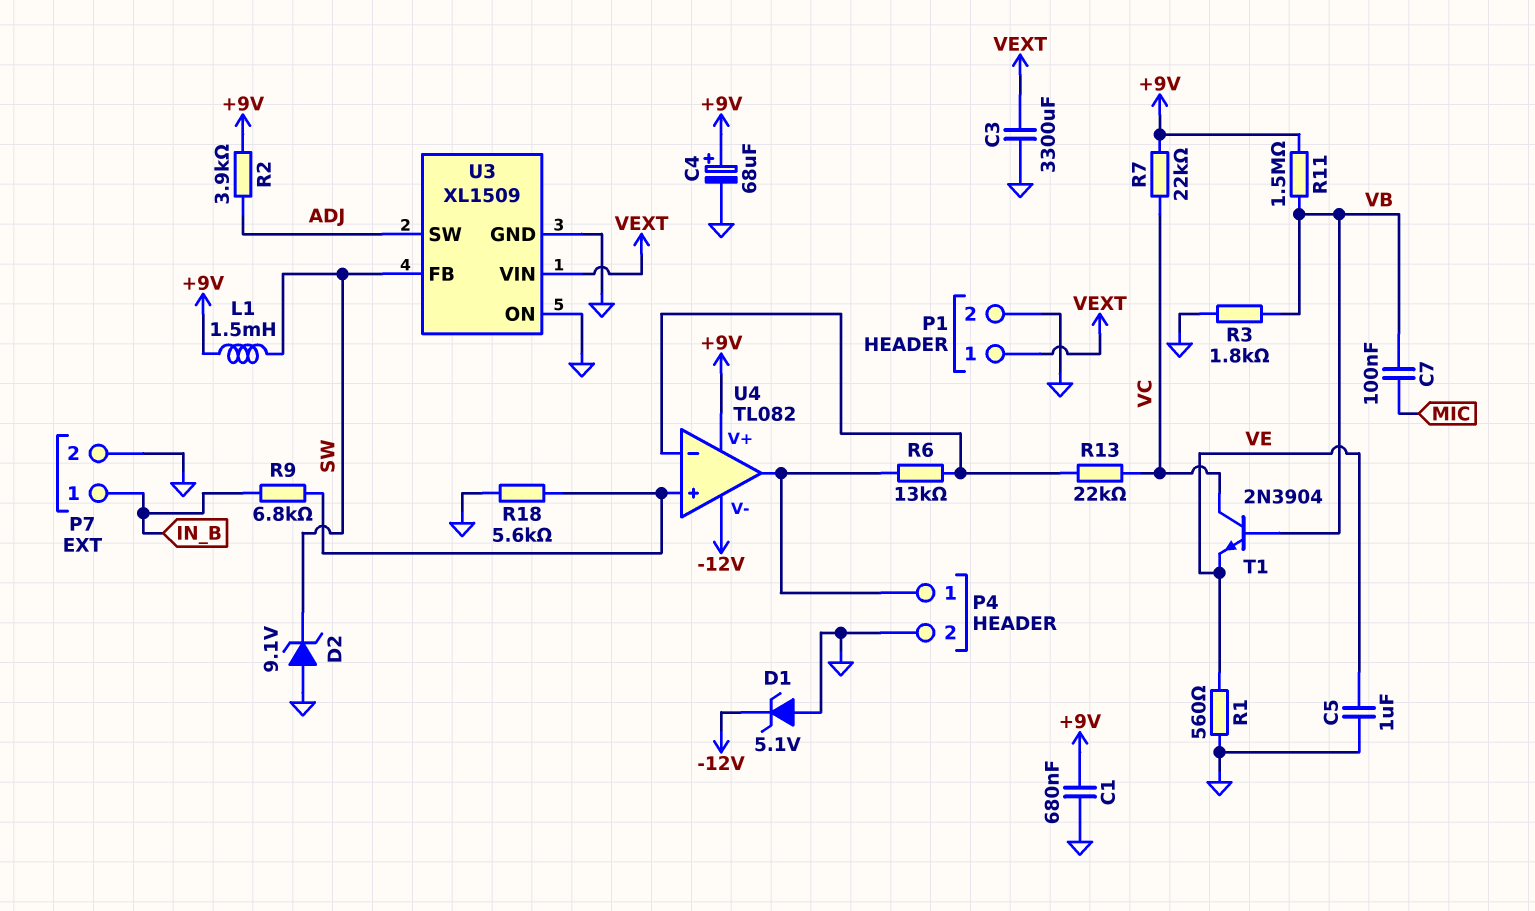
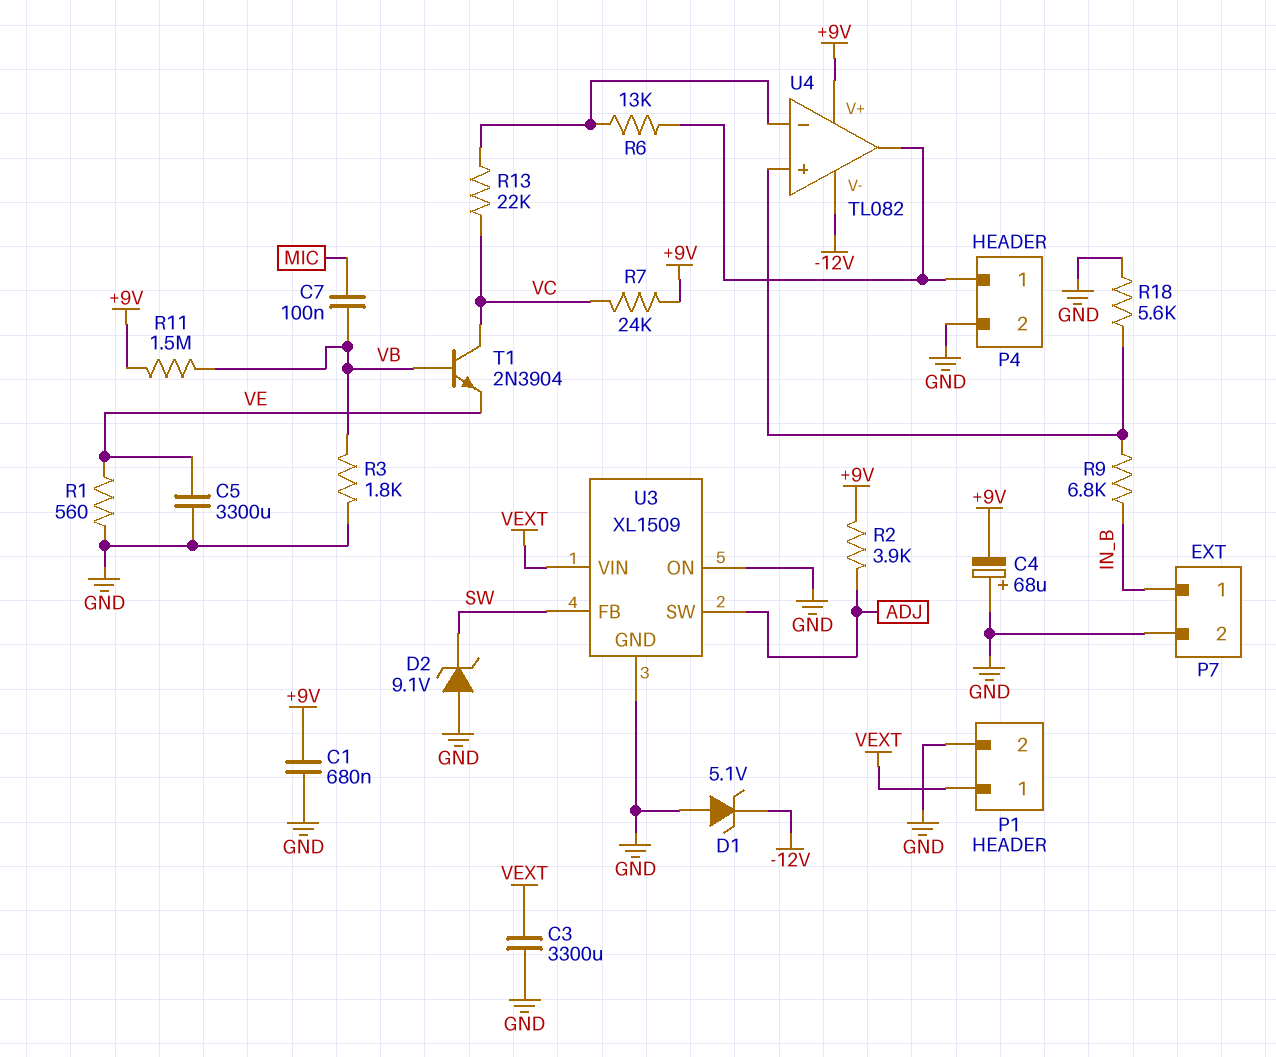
C4: 68uF (plus +9V, minus GND) -> 68uF (plus GND, minus +9V)
C5: 1uF (GND, VE) -> 3300uF (GND, VE)
L1: 1.5mH (+9V, SW) -> none
R7: 22k (+9V, VC) -> 24k (+9V, VC)

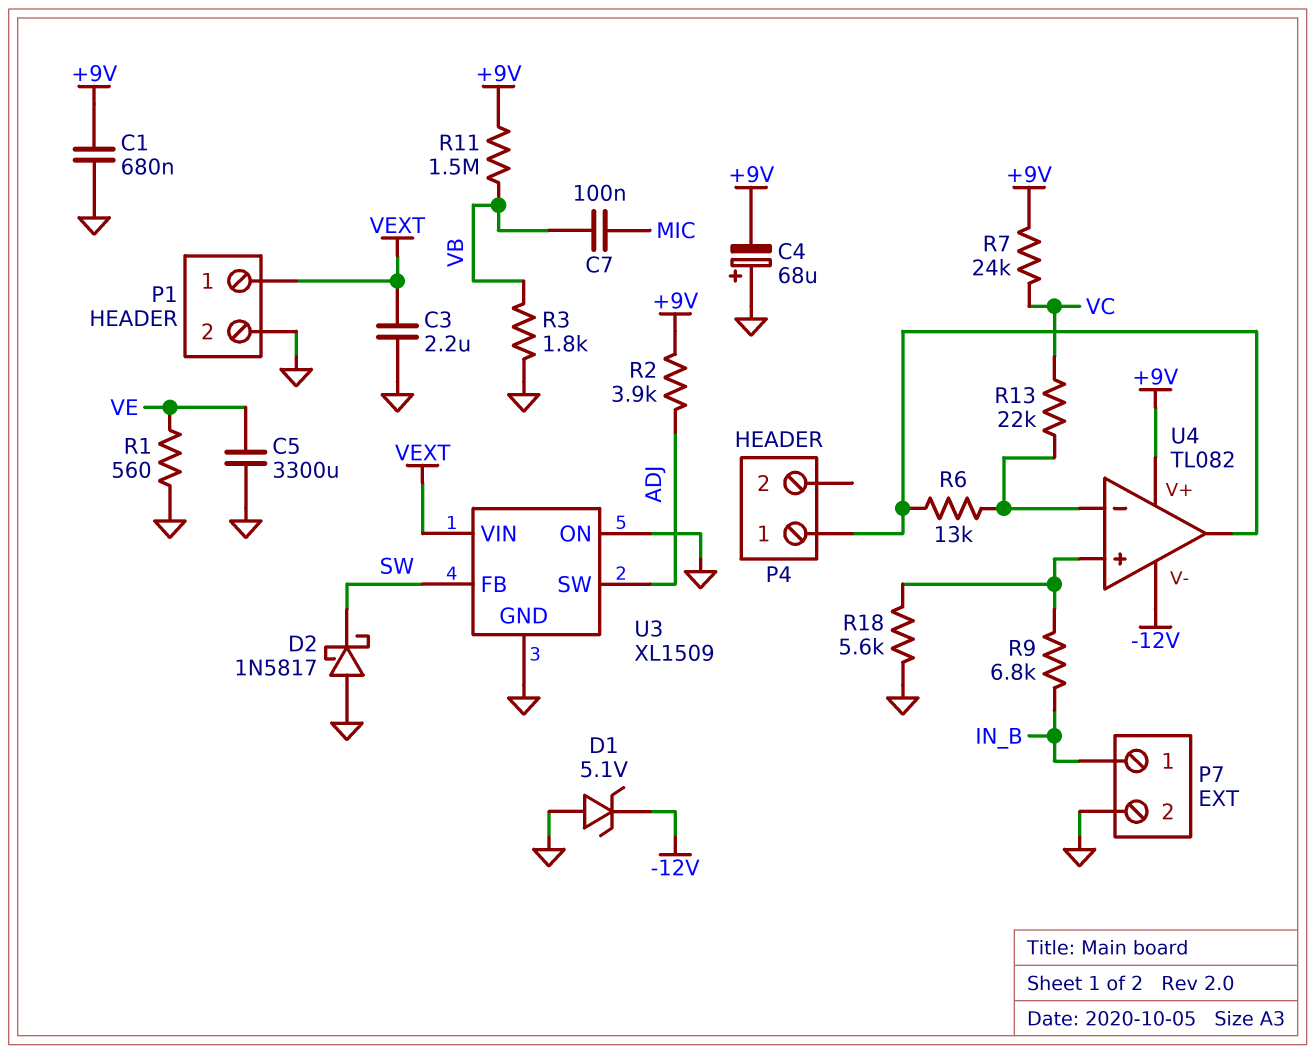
C3: 3300uF (GND, VEXT) -> 2.2uF (GND, VEXT)
D2: zener 9.1V (A GND, K SW) -> schottky 1N5817 (A GND, K SW)
P4 pin 2: GND -> none
T1: NPN 2N3904 (B VB, C VC, E VE) -> none

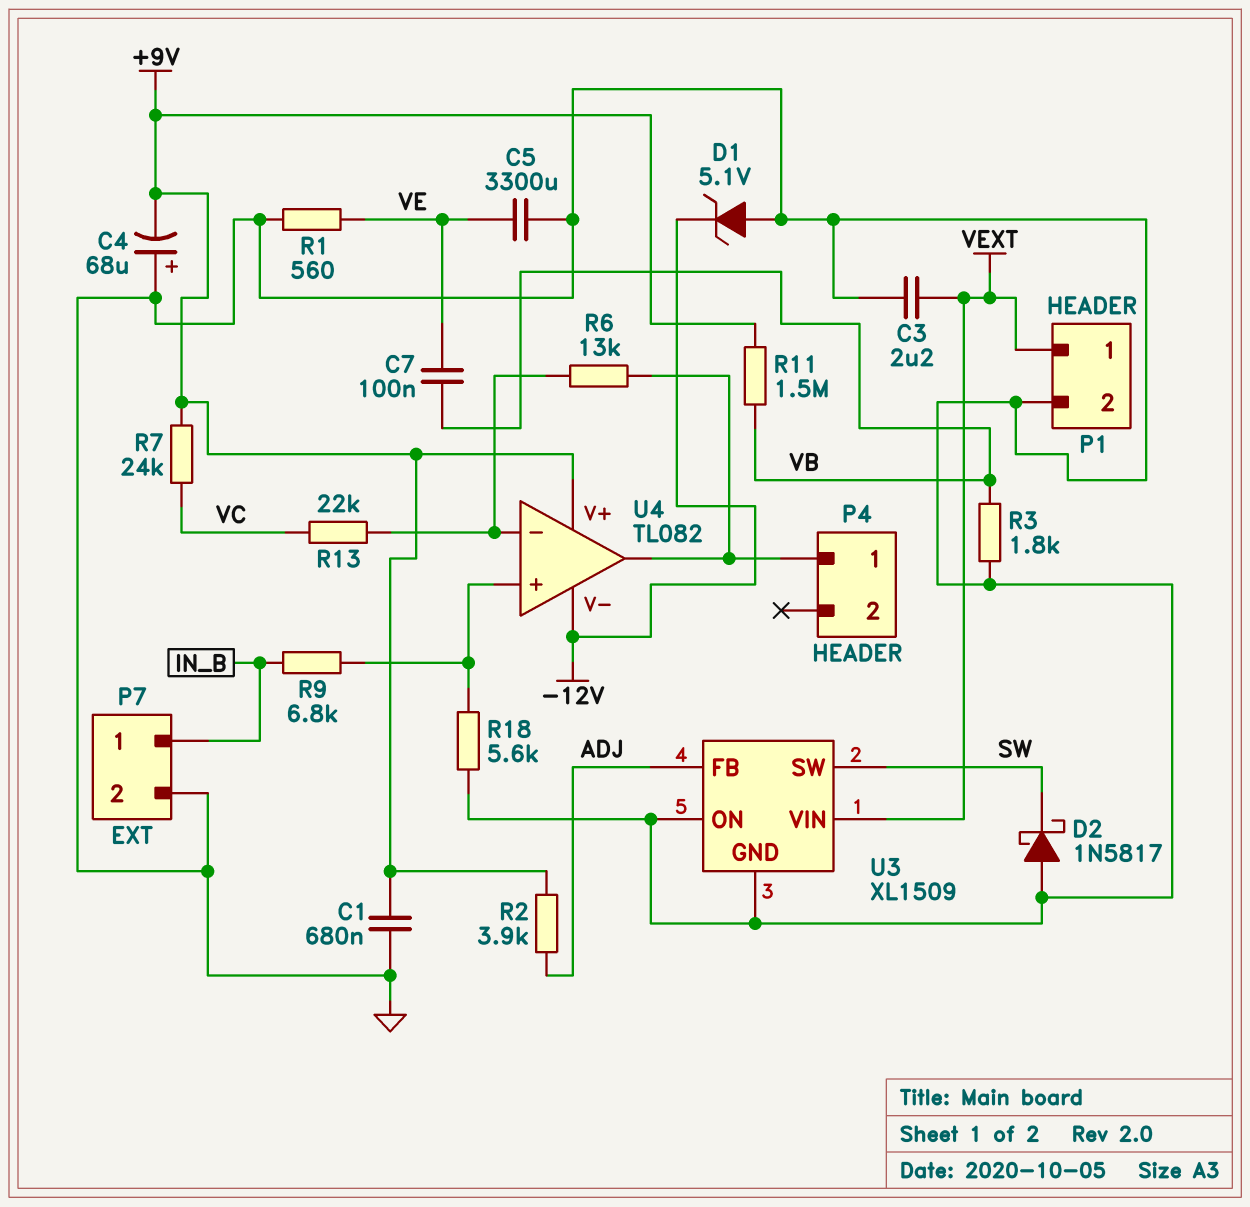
C7: 100nF (MIC, VB) -> 100nF (VB, VE)
U3 pin FB: SW -> ADJ
U3 pin SW: ADJ -> SW

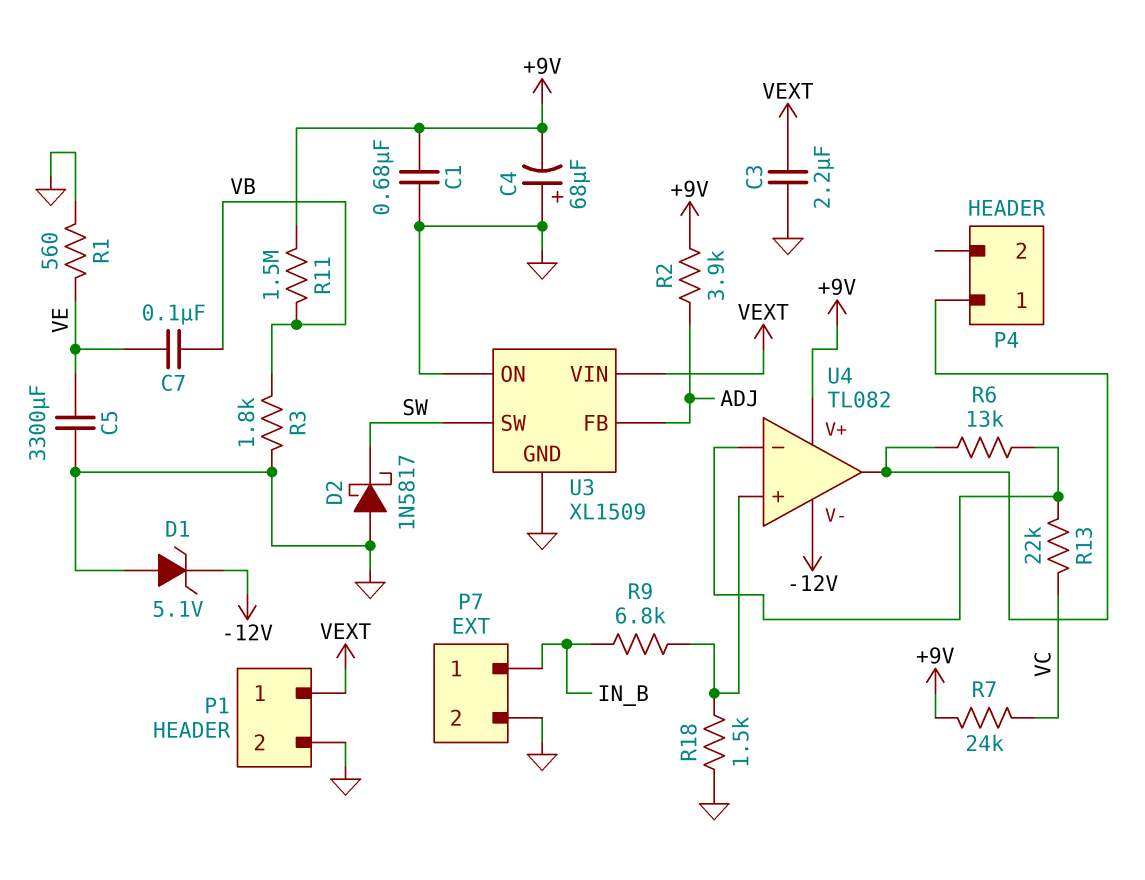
R18: 5.6k (GND, U4/in+) -> 1.5k (GND, U4/in+)

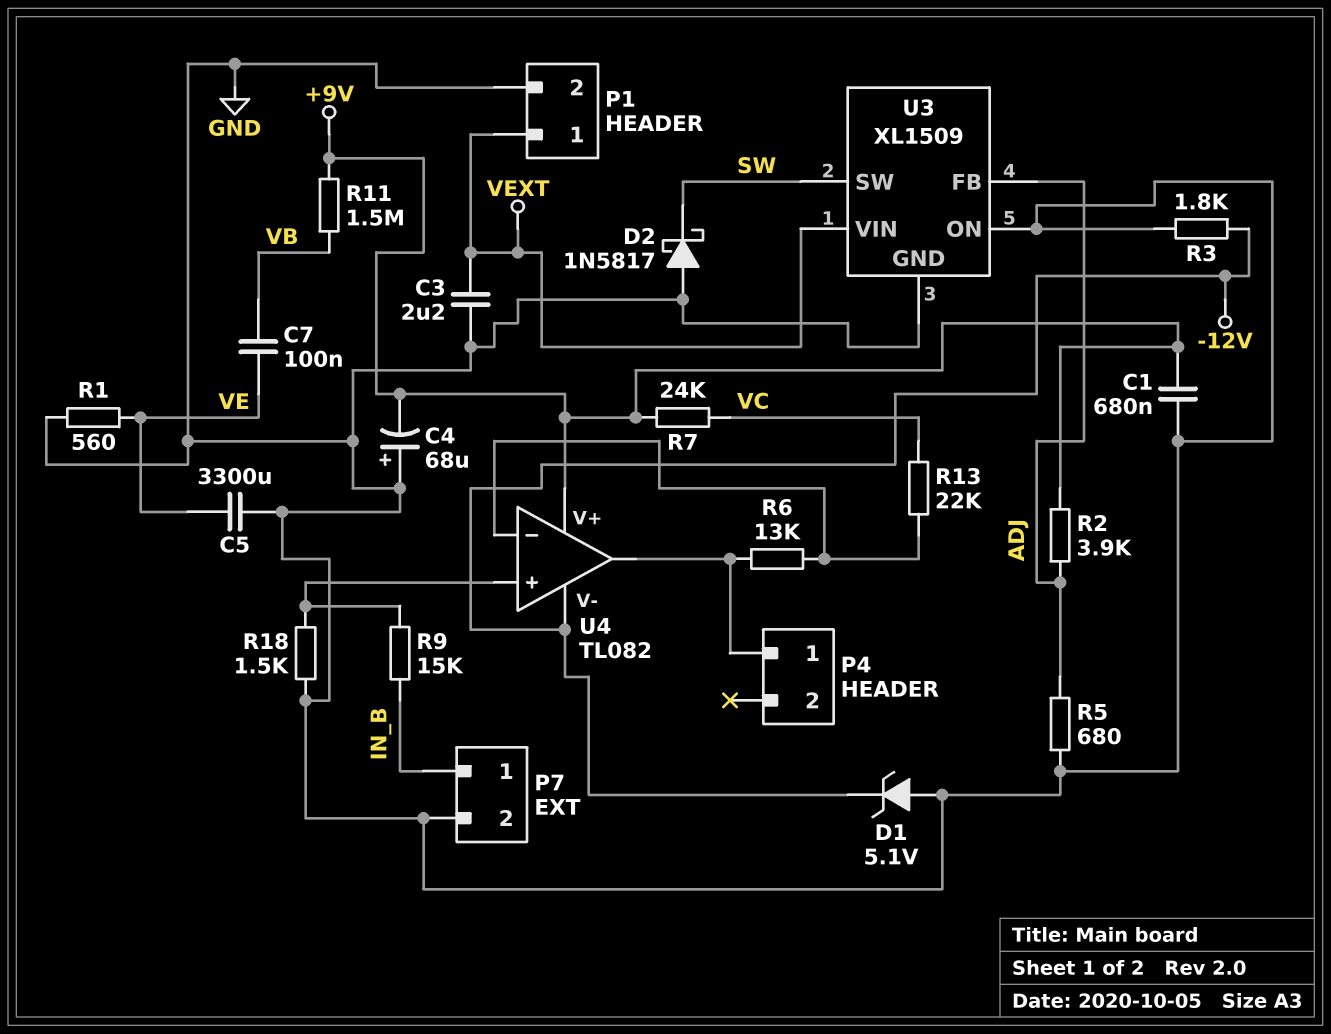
R3: 1.8k (GND, VB) -> 1.8k (-12V, GND)
R5: none -> 680 (ADJ, GND)
R9: 6.8k (IN_B, U4/in+) -> 15k (IN_B, U4/in+)

